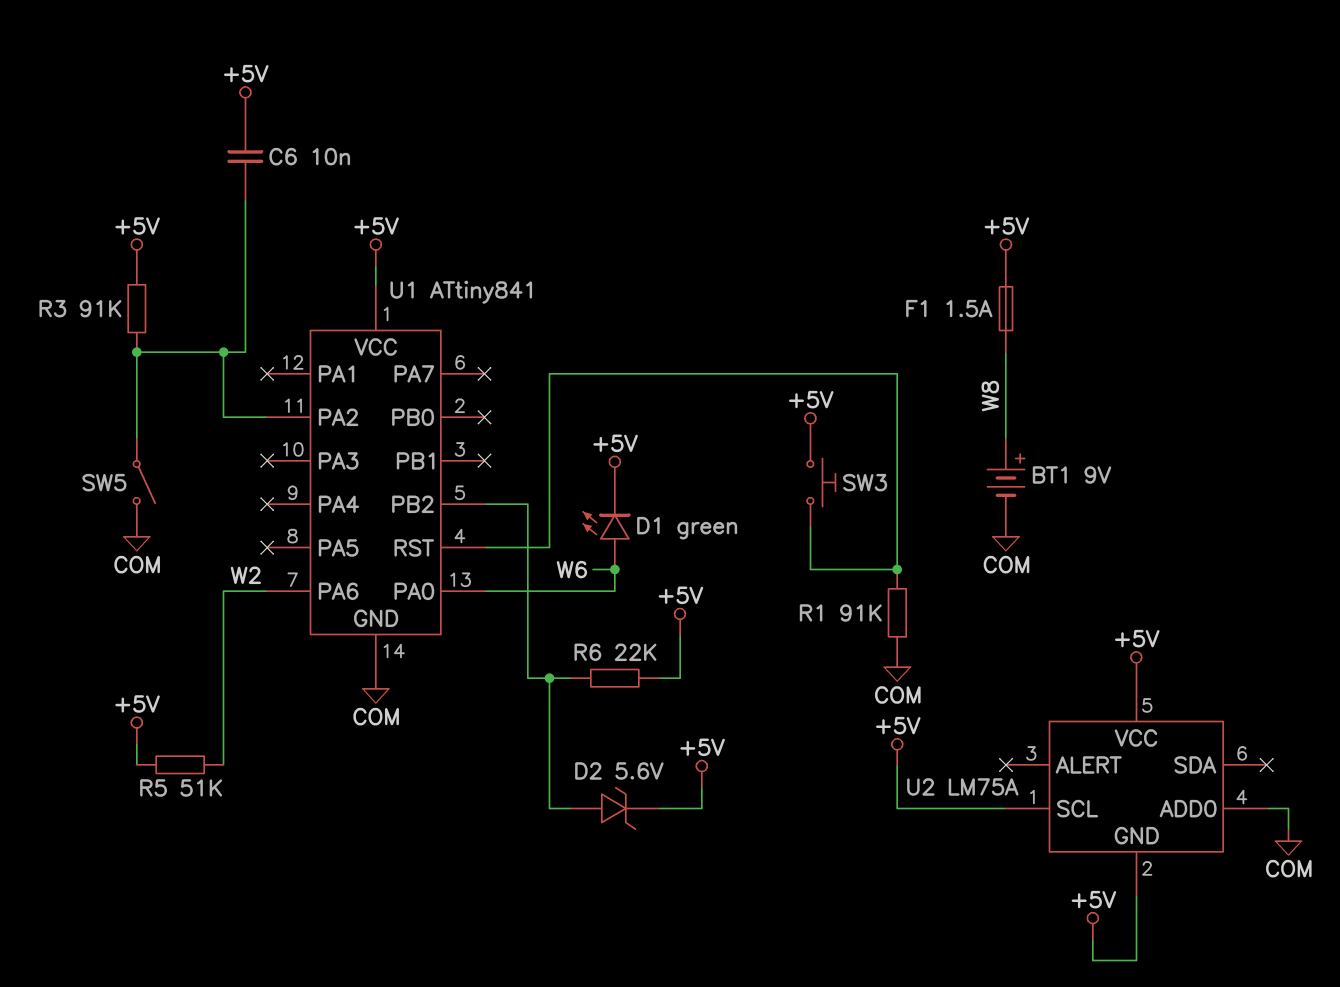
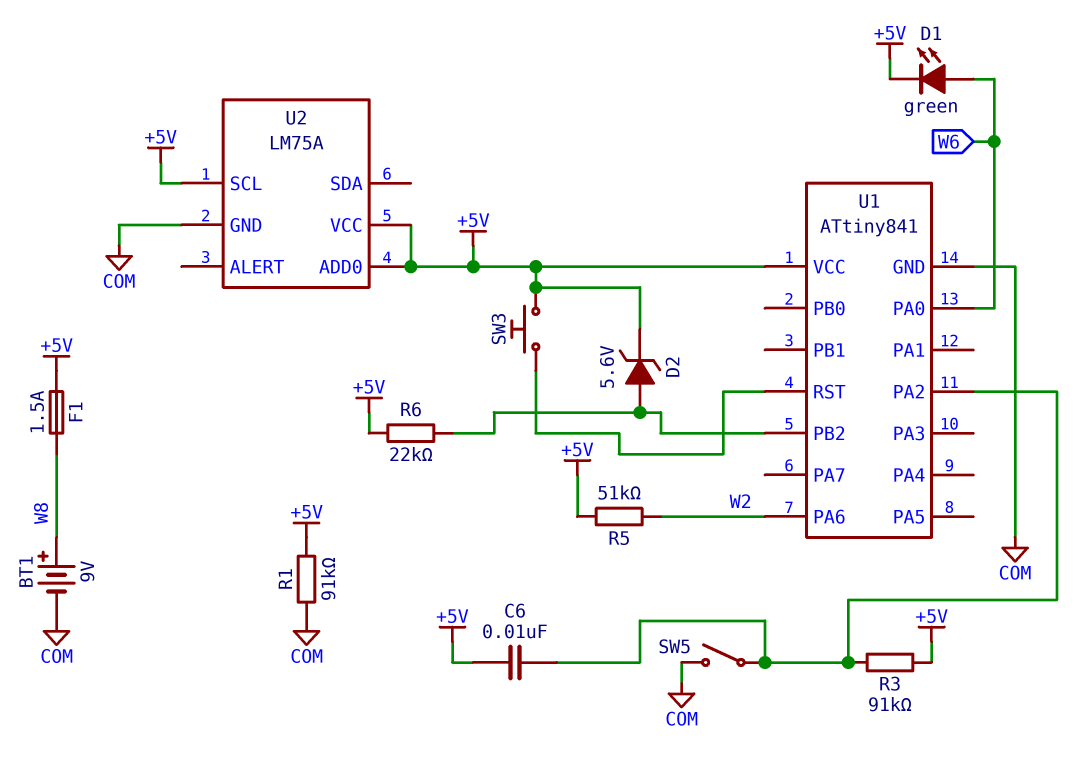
R1: 91k (COM, U1/RST) -> 91k (+5V, COM)
U2 pin ADD0: COM -> +5V
U2 pin GND: +5V -> COM

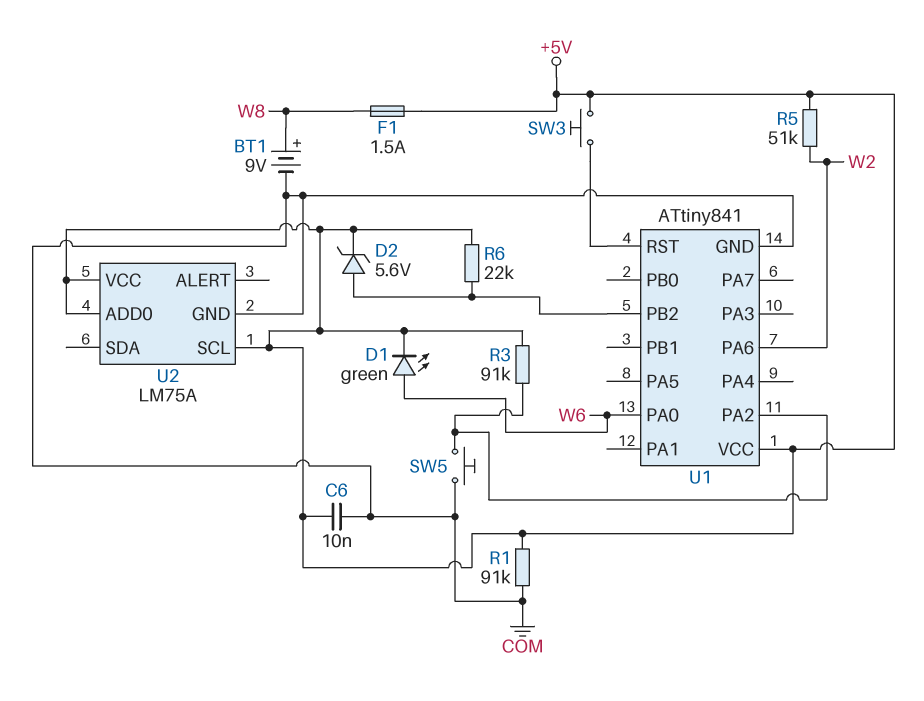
C6: 10nF (+5V, U1/PA2) -> 10nF (+5V, COM)
SW5: switch (COM, U1/PA2) -> button (COM, U1/PA2)

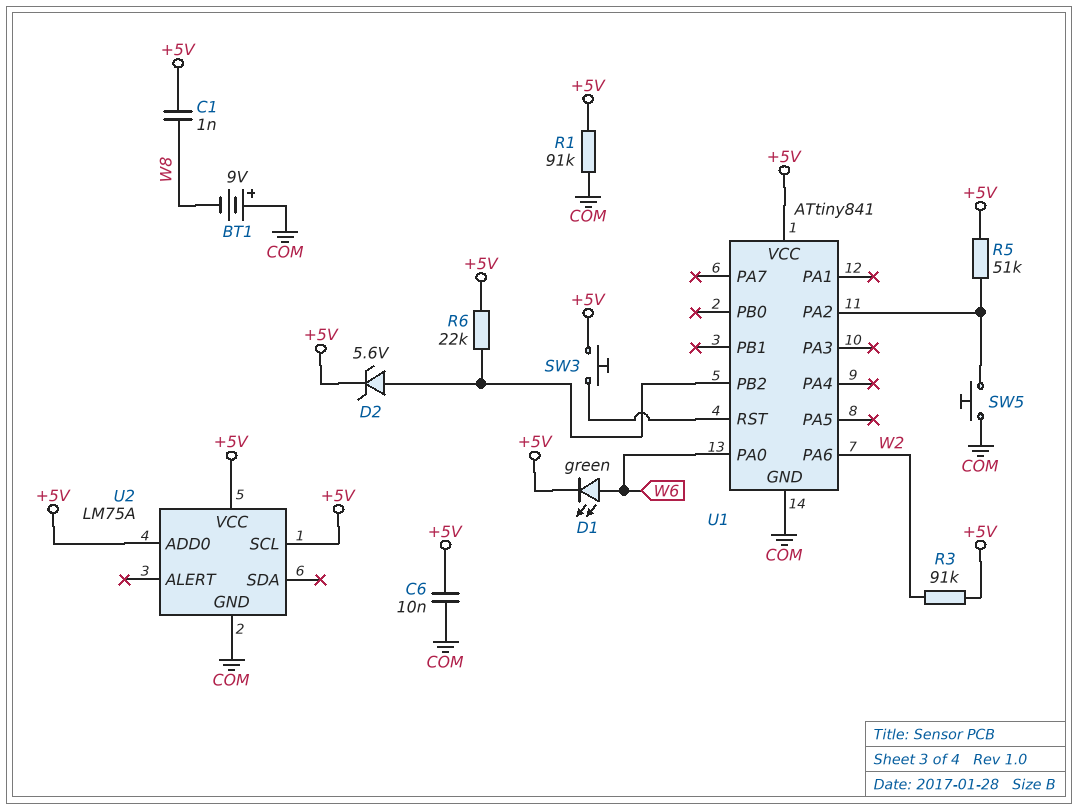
BT1: 9V (plus W8, minus COM) -> 9V (plus COM, minus W8)
C1: none -> 1nF (+5V, W8)
F1: 1.5A (+5V, W8) -> none
R3: 91k (+5V, U1/PA2) -> 91k (+5V, W2)
R5: 51k (+5V, W2) -> 51k (+5V, U1/PA2)

